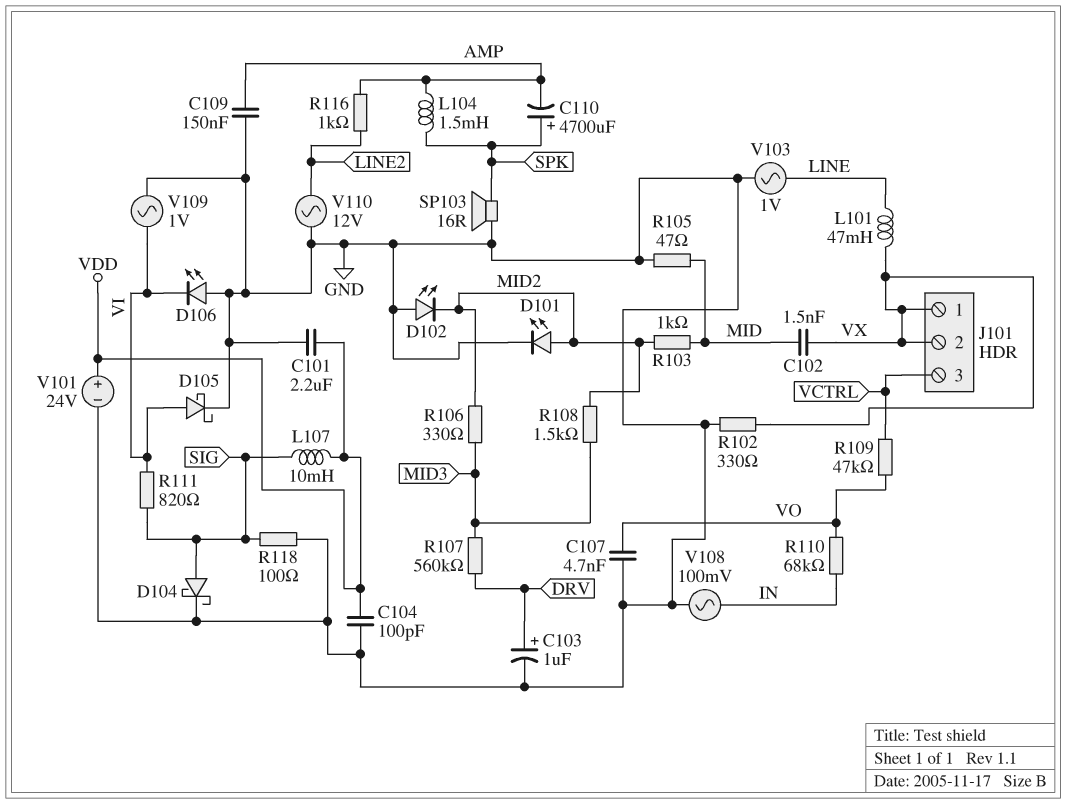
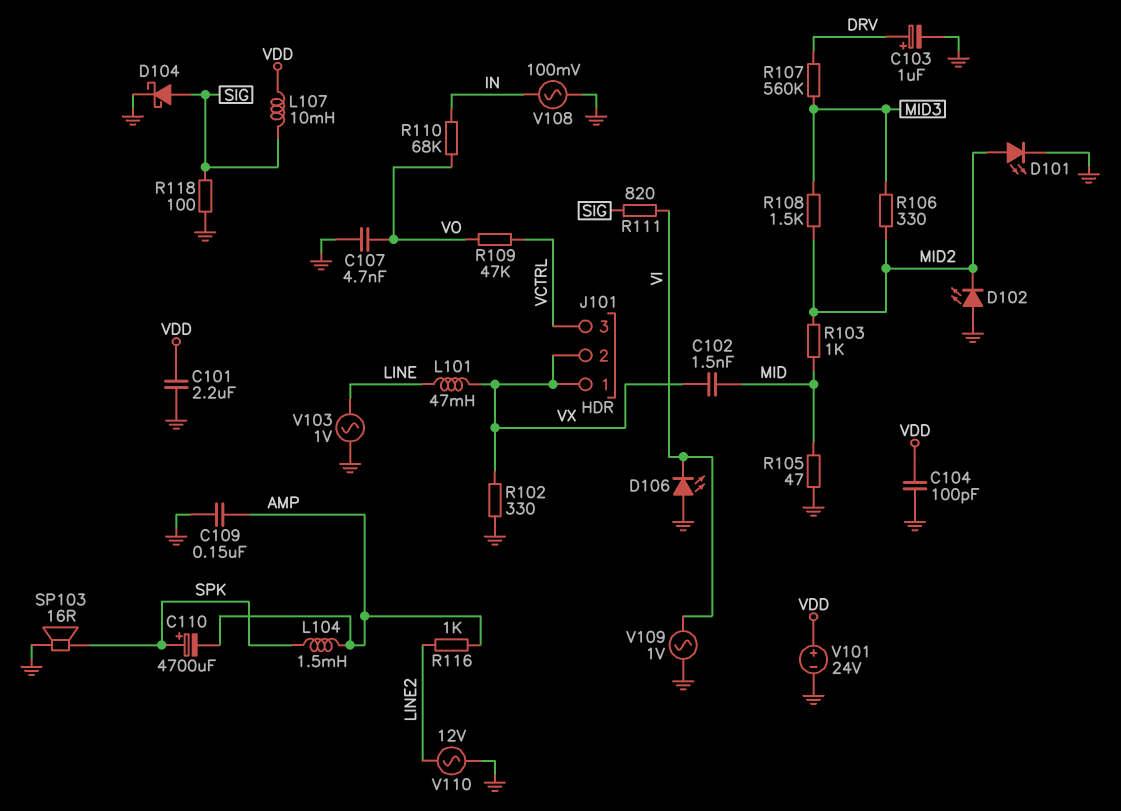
D105: schottky (A VI, K GND) -> none

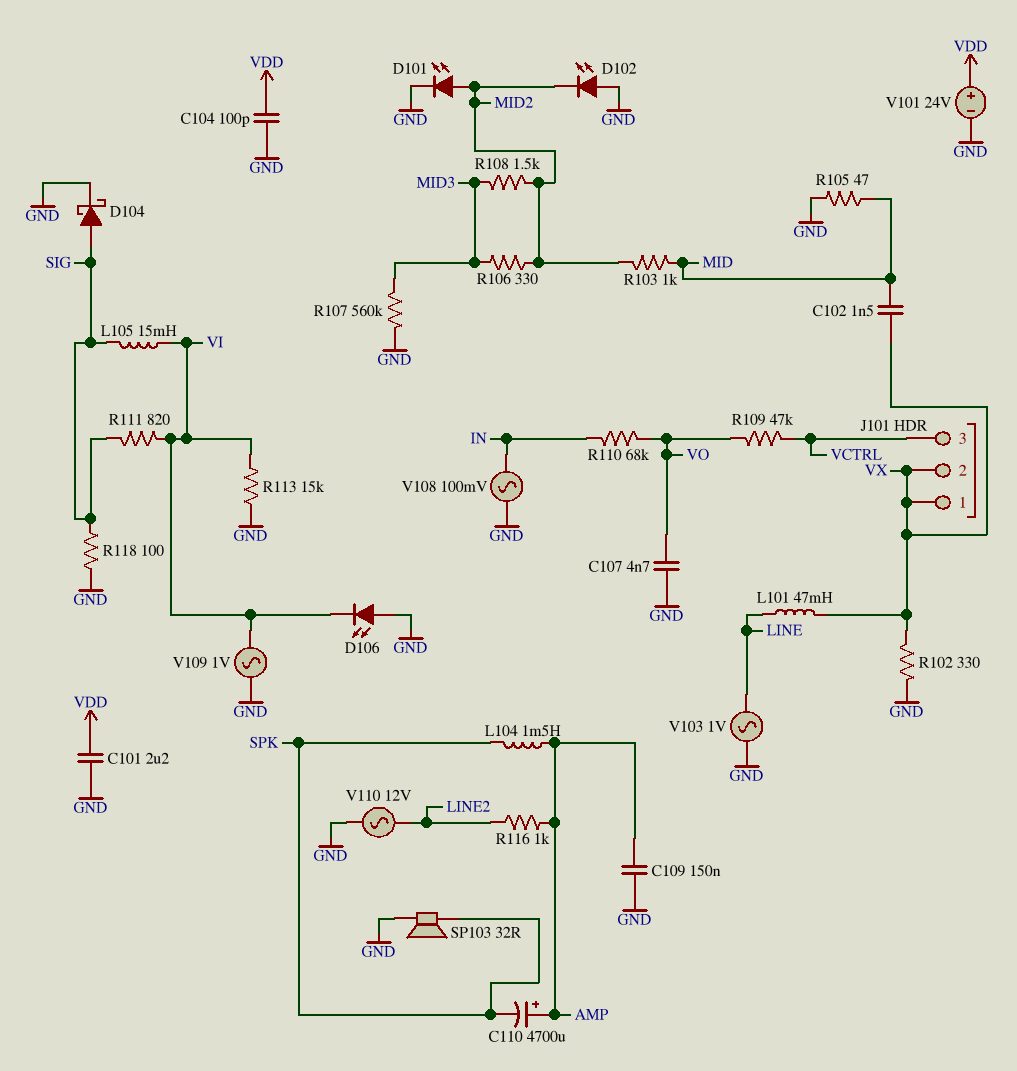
C103: 1uF (plus DRV, minus GND) -> none
C110: 4700uF (plus SPK, minus AMP) -> 4700uF (plus AMP, minus SPK)
L105: none -> 15mH (SIG, VI)
L107: 10mH (SIG, VDD) -> none
R107: 560k (DRV, MID3) -> 560k (GND, MID3)
R113: none -> 15k (GND, VI)
SP103: speaker 16R (GND, SPK) -> speaker 32R (GND, SPK)

